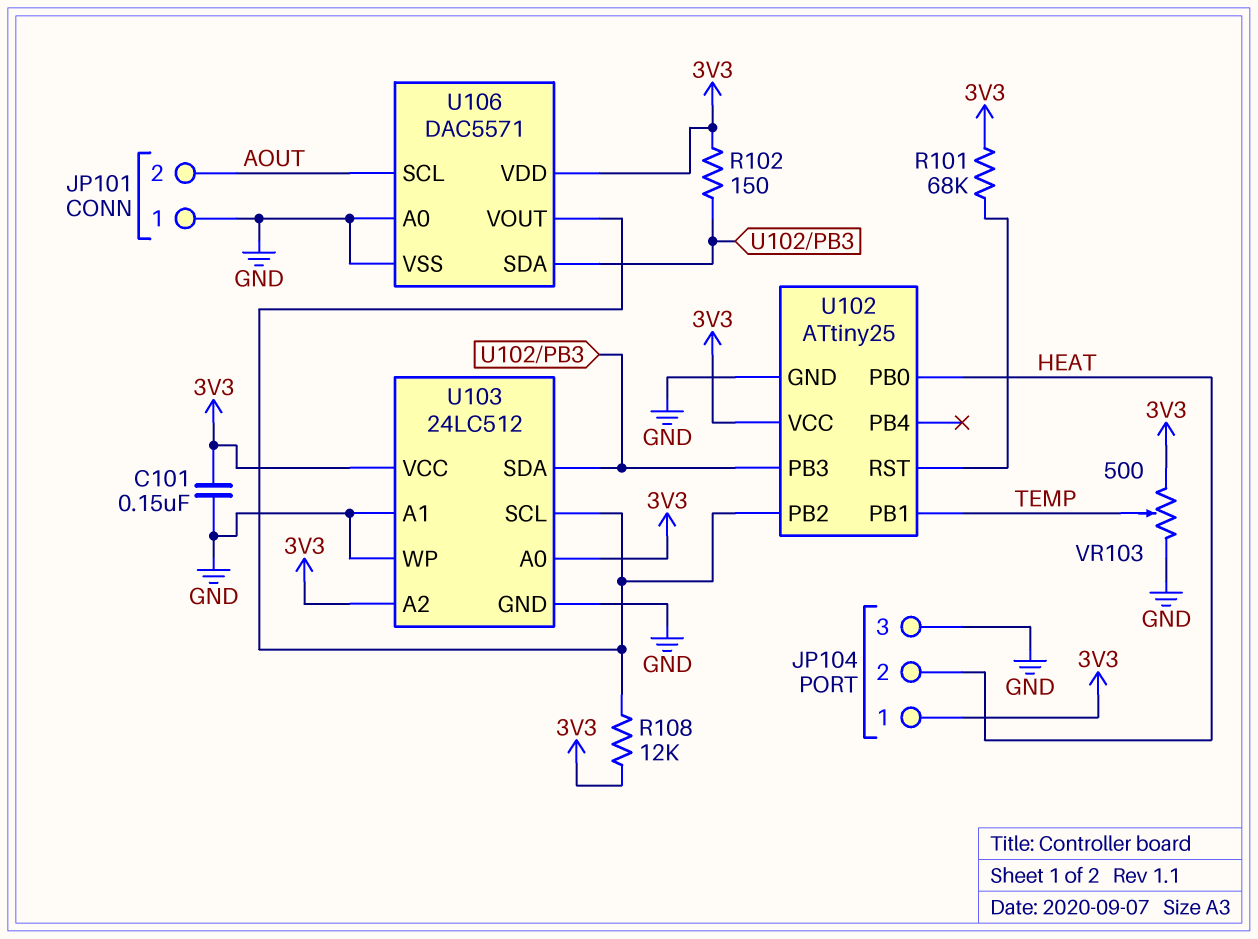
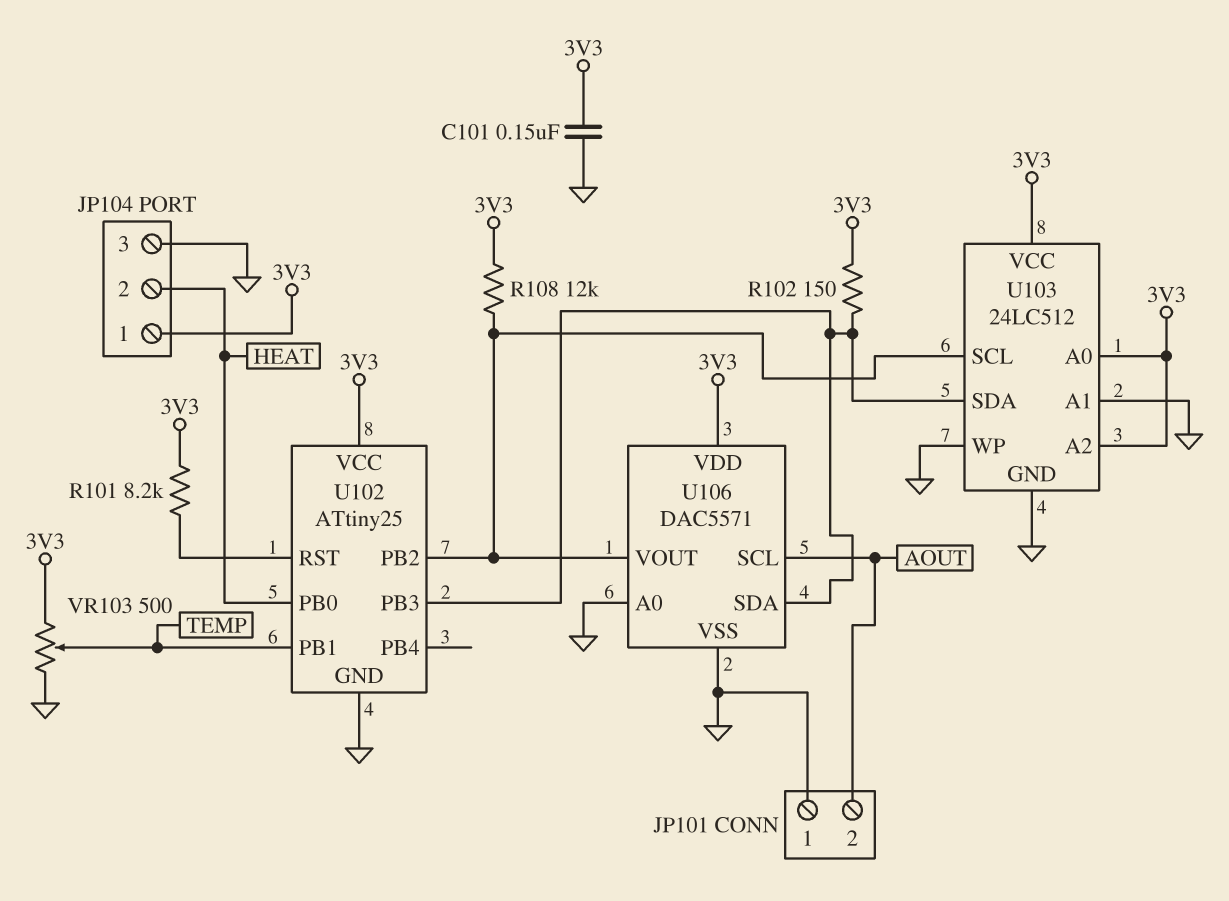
R101: 68k (3V3, U102/RST) -> 8.2k (3V3, U102/RST)

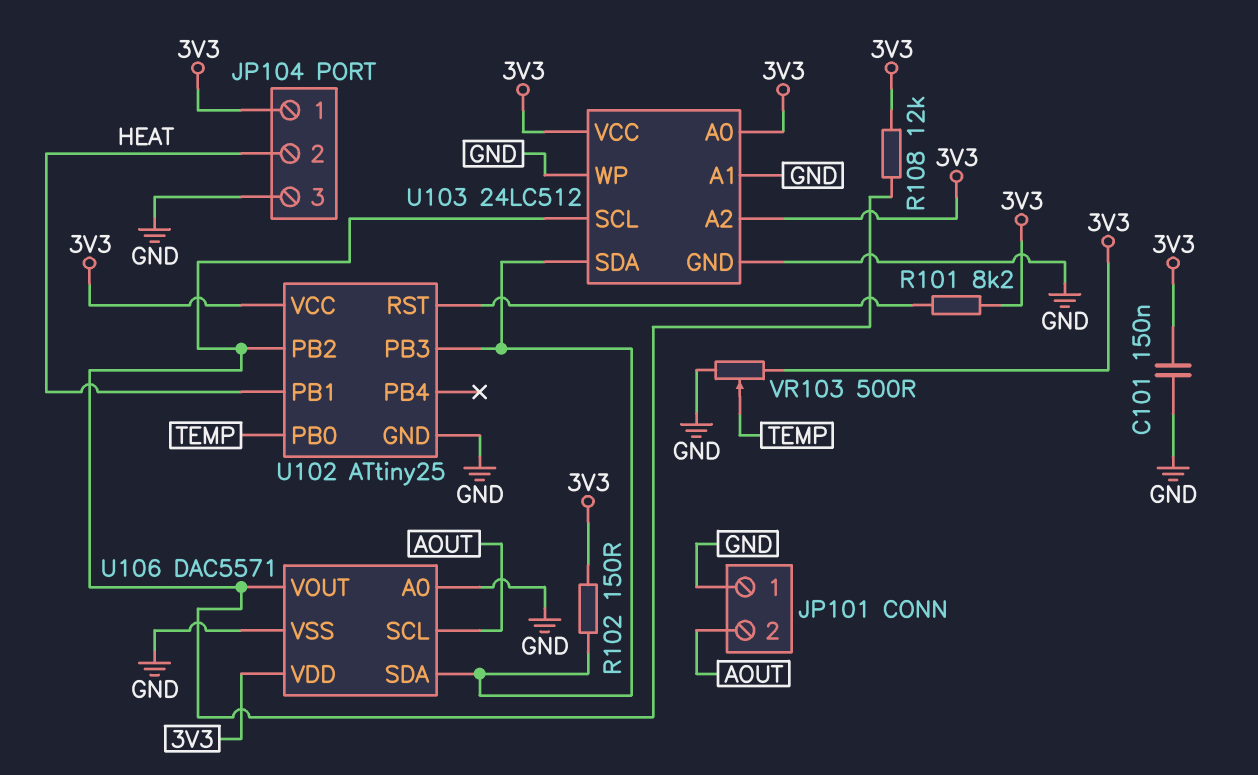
U102 pin PB0: HEAT -> TEMP
U102 pin PB1: TEMP -> HEAT

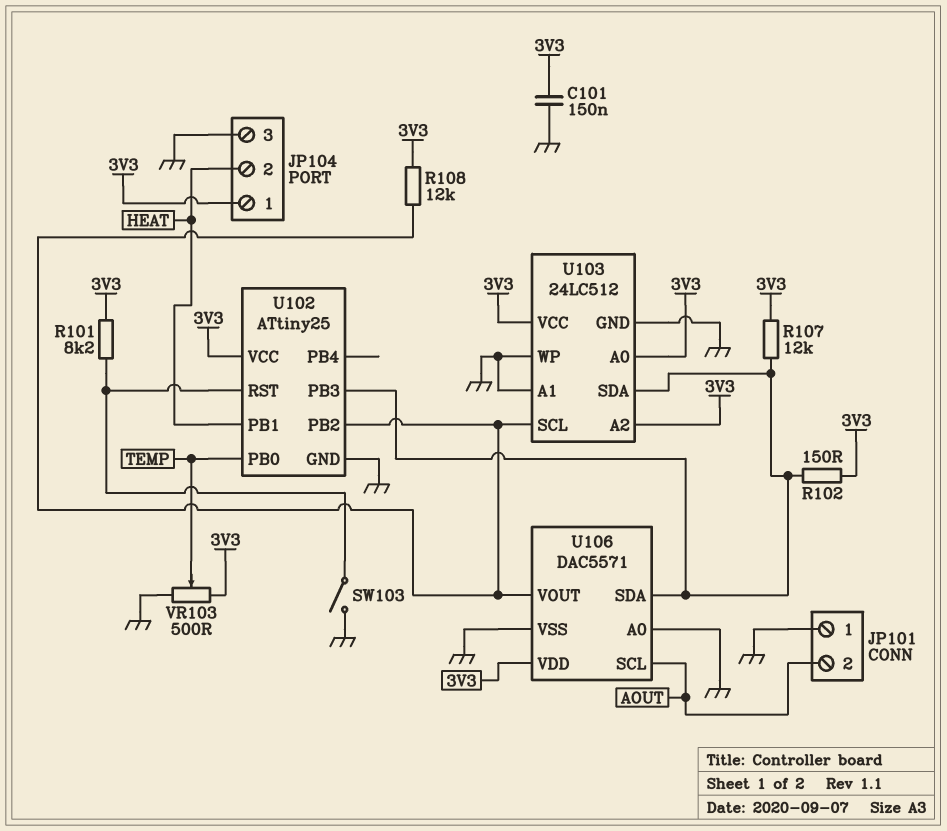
R107: none -> 12k (3V3, U102/PB3)
SW103: none -> switch (GND, U102/RST)

